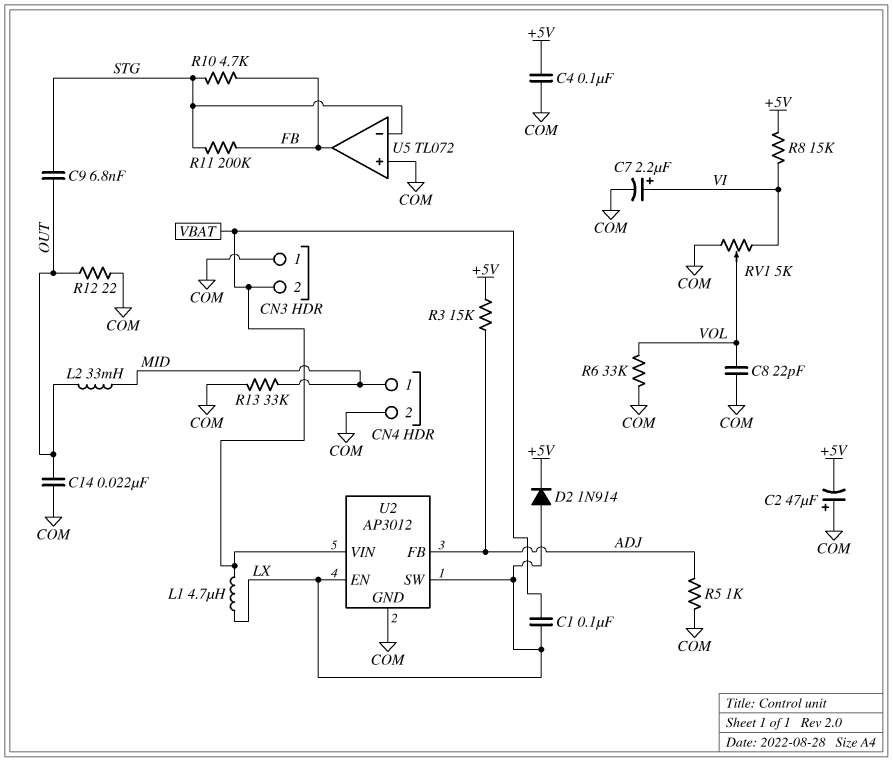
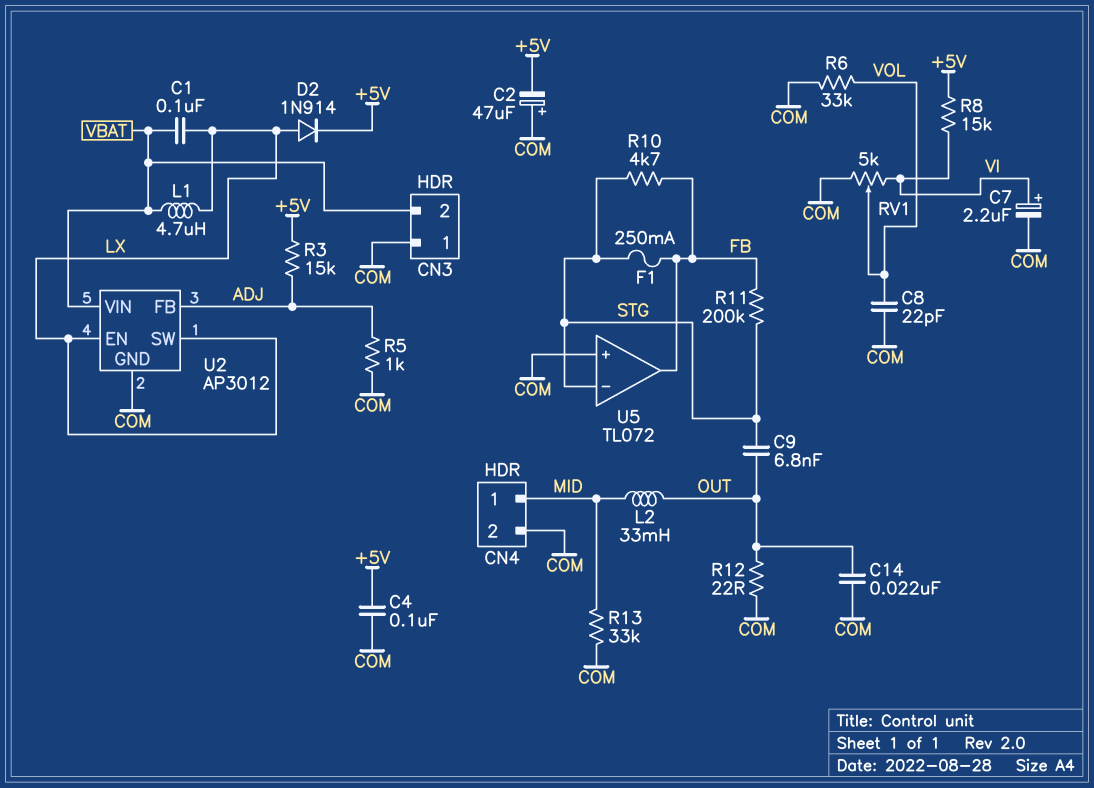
F1: none -> 250mA (FB, STG)

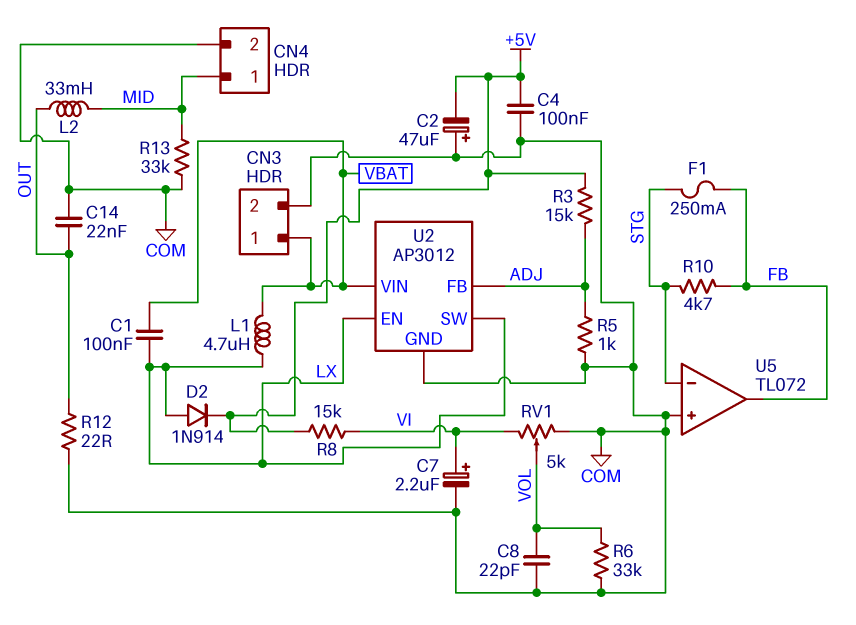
C9: 6.8nF (OUT, STG) -> none
CN3 pin 1: COM -> VBAT
CN3 pin 2: VBAT -> COM
R11: 200k (FB, STG) -> none

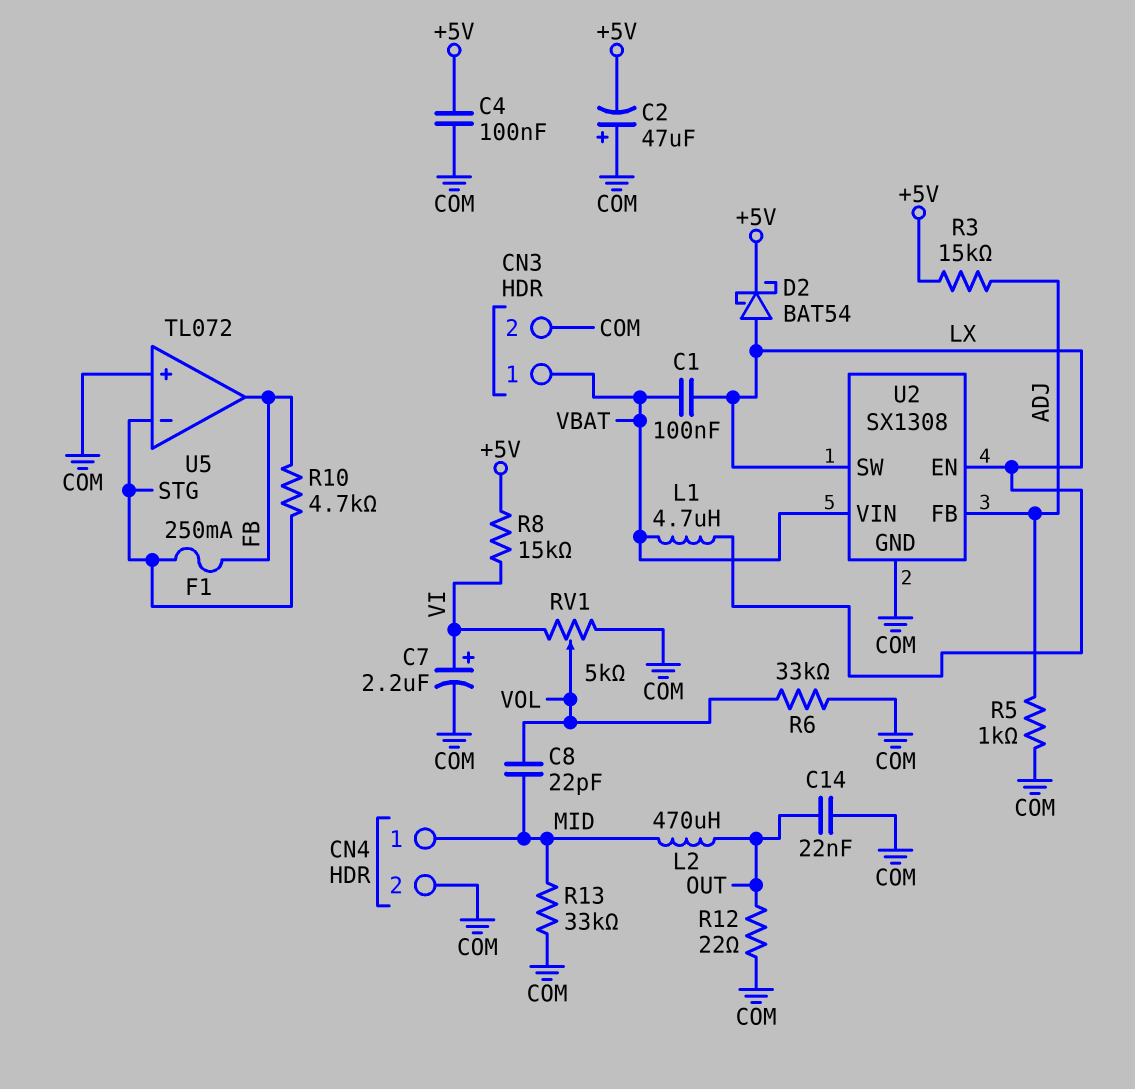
C8: 22pF (COM, VOL) -> 22pF (MID, VOL)
D2: diode 1N914 (A LX, K +5V) -> schottky BAT54 (A LX, K +5V)
L2: 33mH (MID, OUT) -> 470uH (MID, OUT)
U2: AP3012 -> SX1308

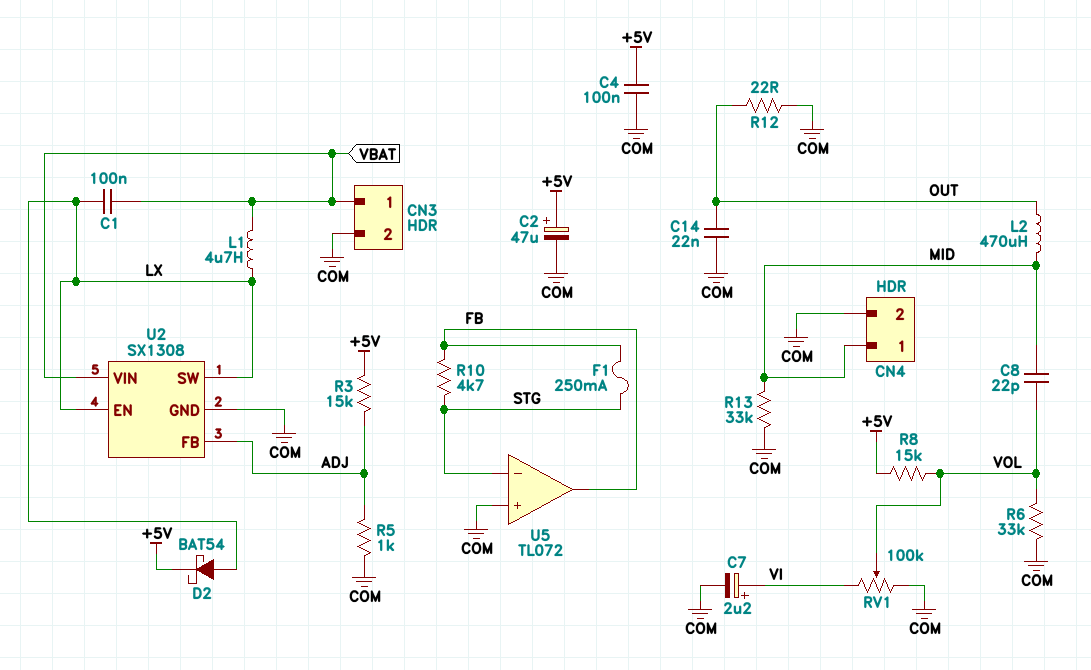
C2: 47uF (plus COM, minus +5V) -> 47uF (plus +5V, minus COM)
R8: 15k (+5V, VI) -> 15k (+5V, VOL)
RV1: 5k (COM, VI, wiper VOL) -> 100k (COM, VI, wiper VOL)

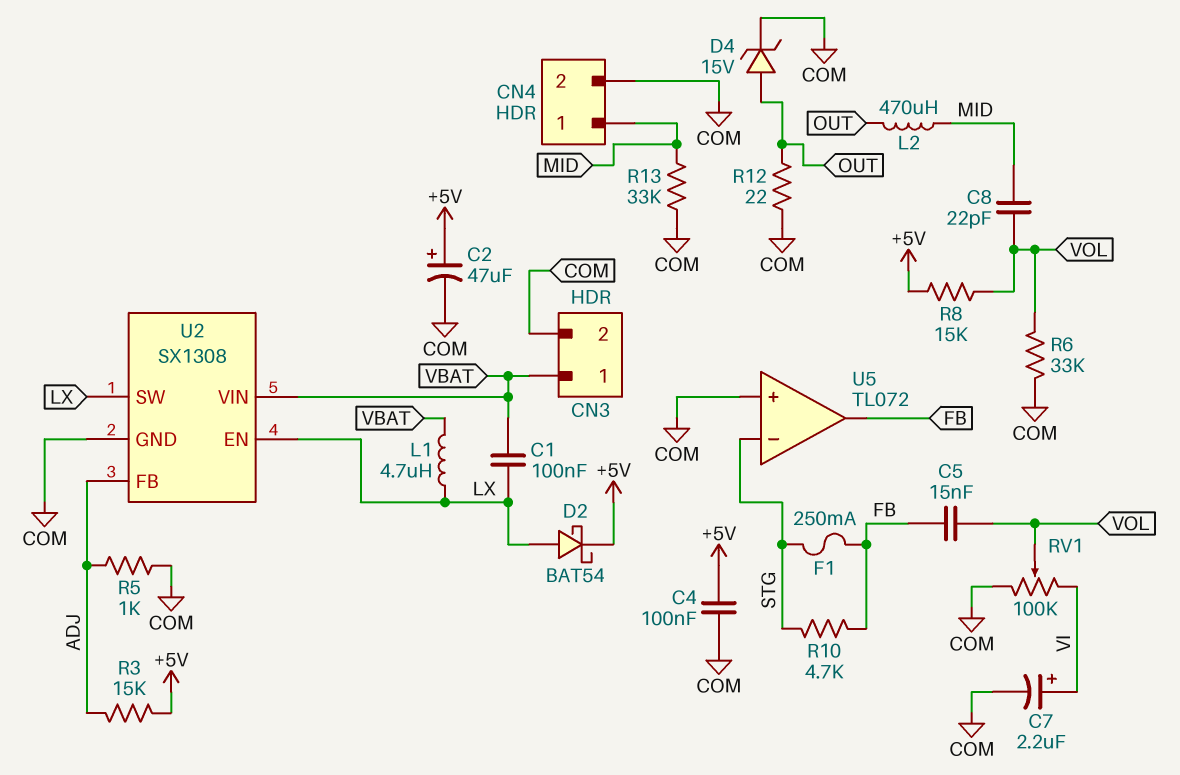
C5: none -> 15nF (FB, VOL)
C14: 22nF (COM, OUT) -> none
D4: none -> zener 15V (A OUT, K COM)

